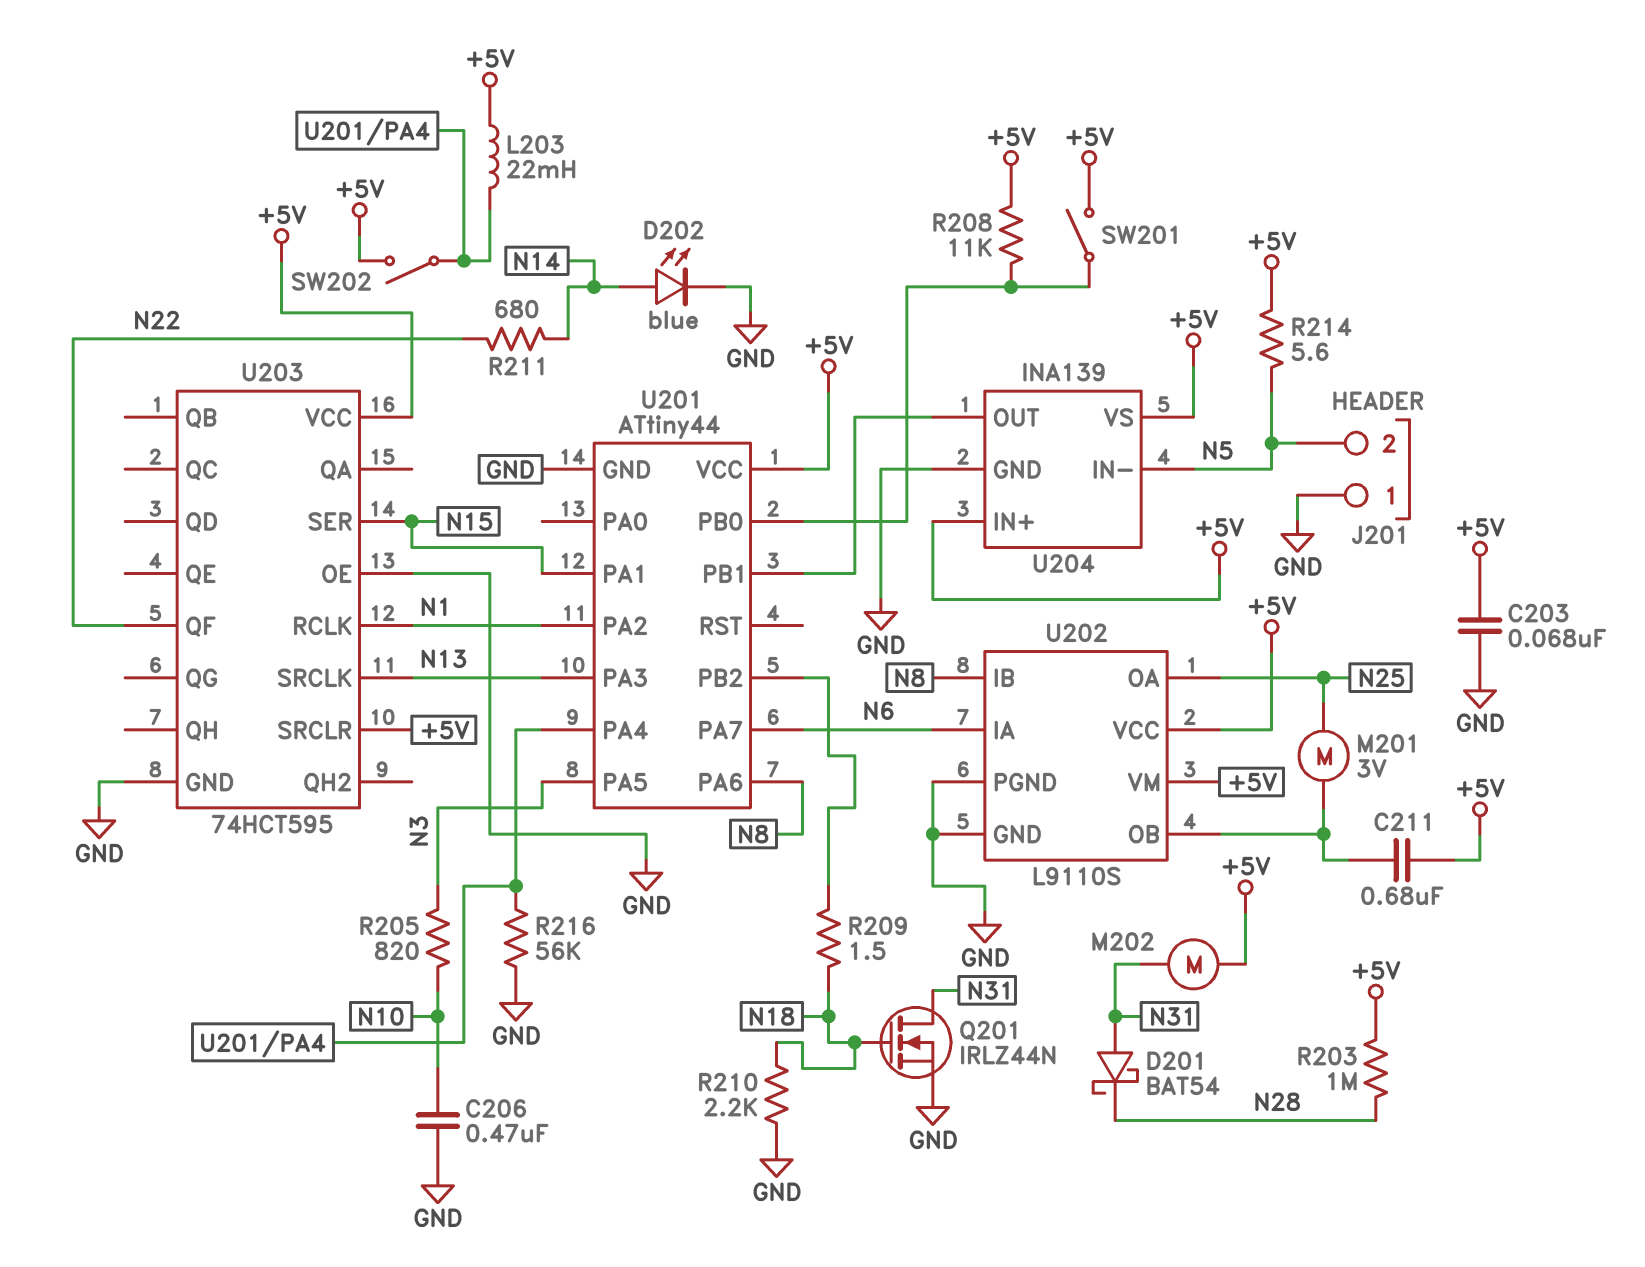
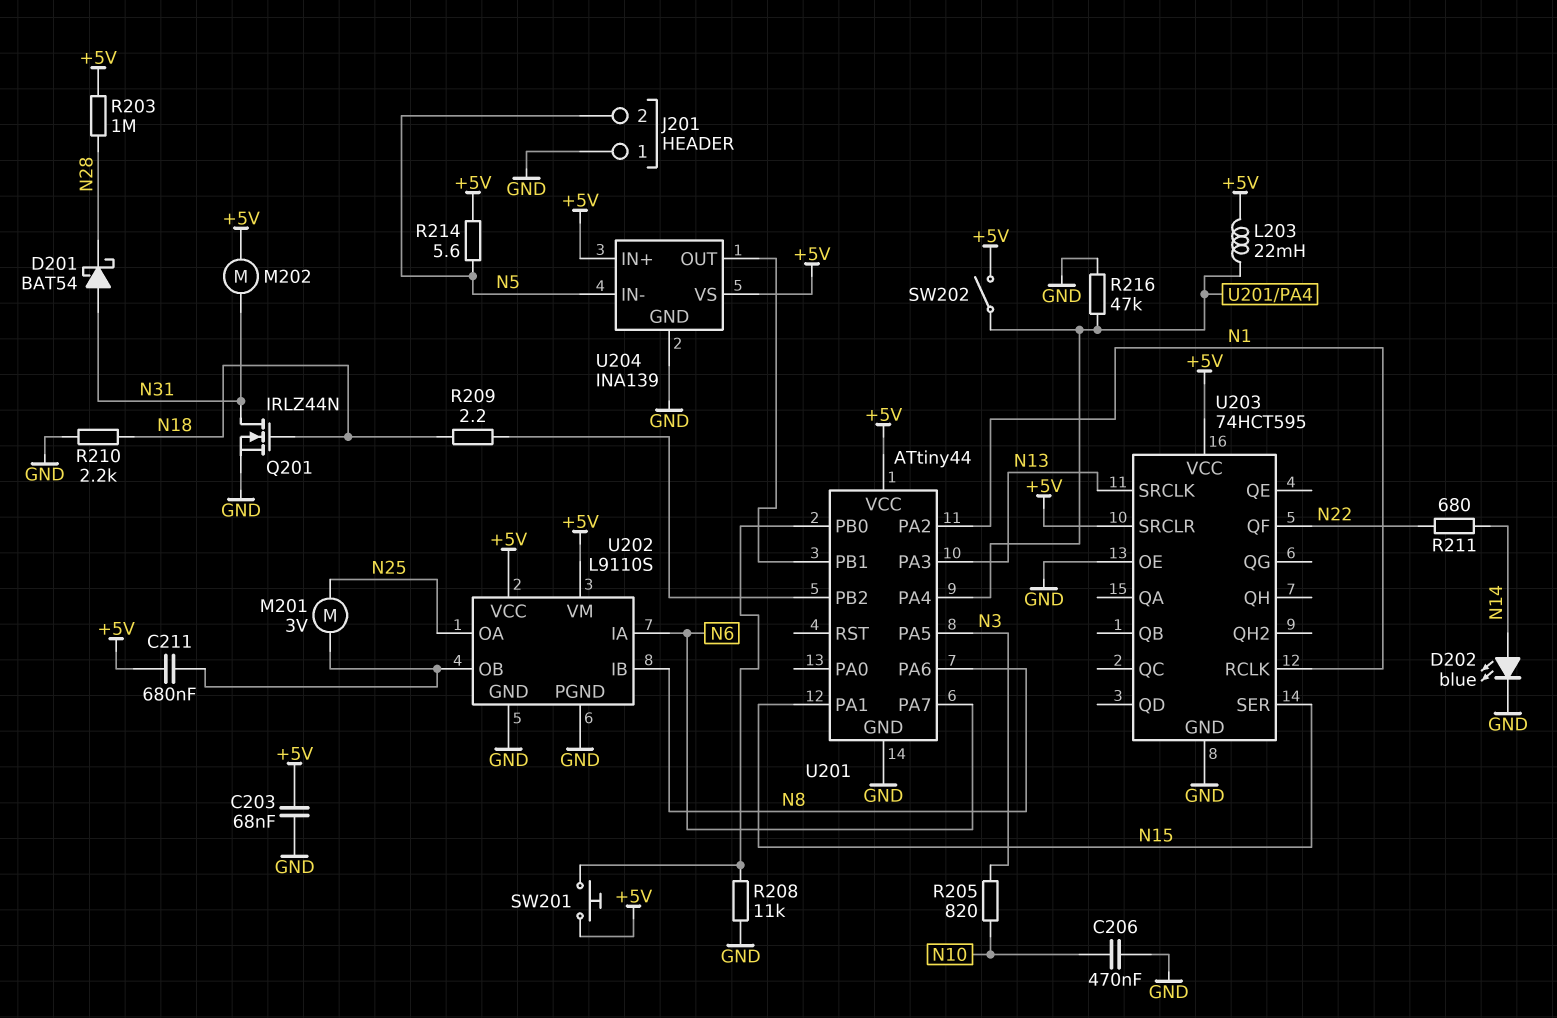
R208: 11k (+5V, U201/PB0) -> 11k (GND, U201/PB0)
R209: 1.5 (N18, U201/PB2) -> 2.2 (N18, U201/PB2)
R216: 56k (GND, U201/PA4) -> 47k (GND, U201/PA4)
SW201: switch (+5V, U201/PB0) -> button (+5V, U201/PB0)

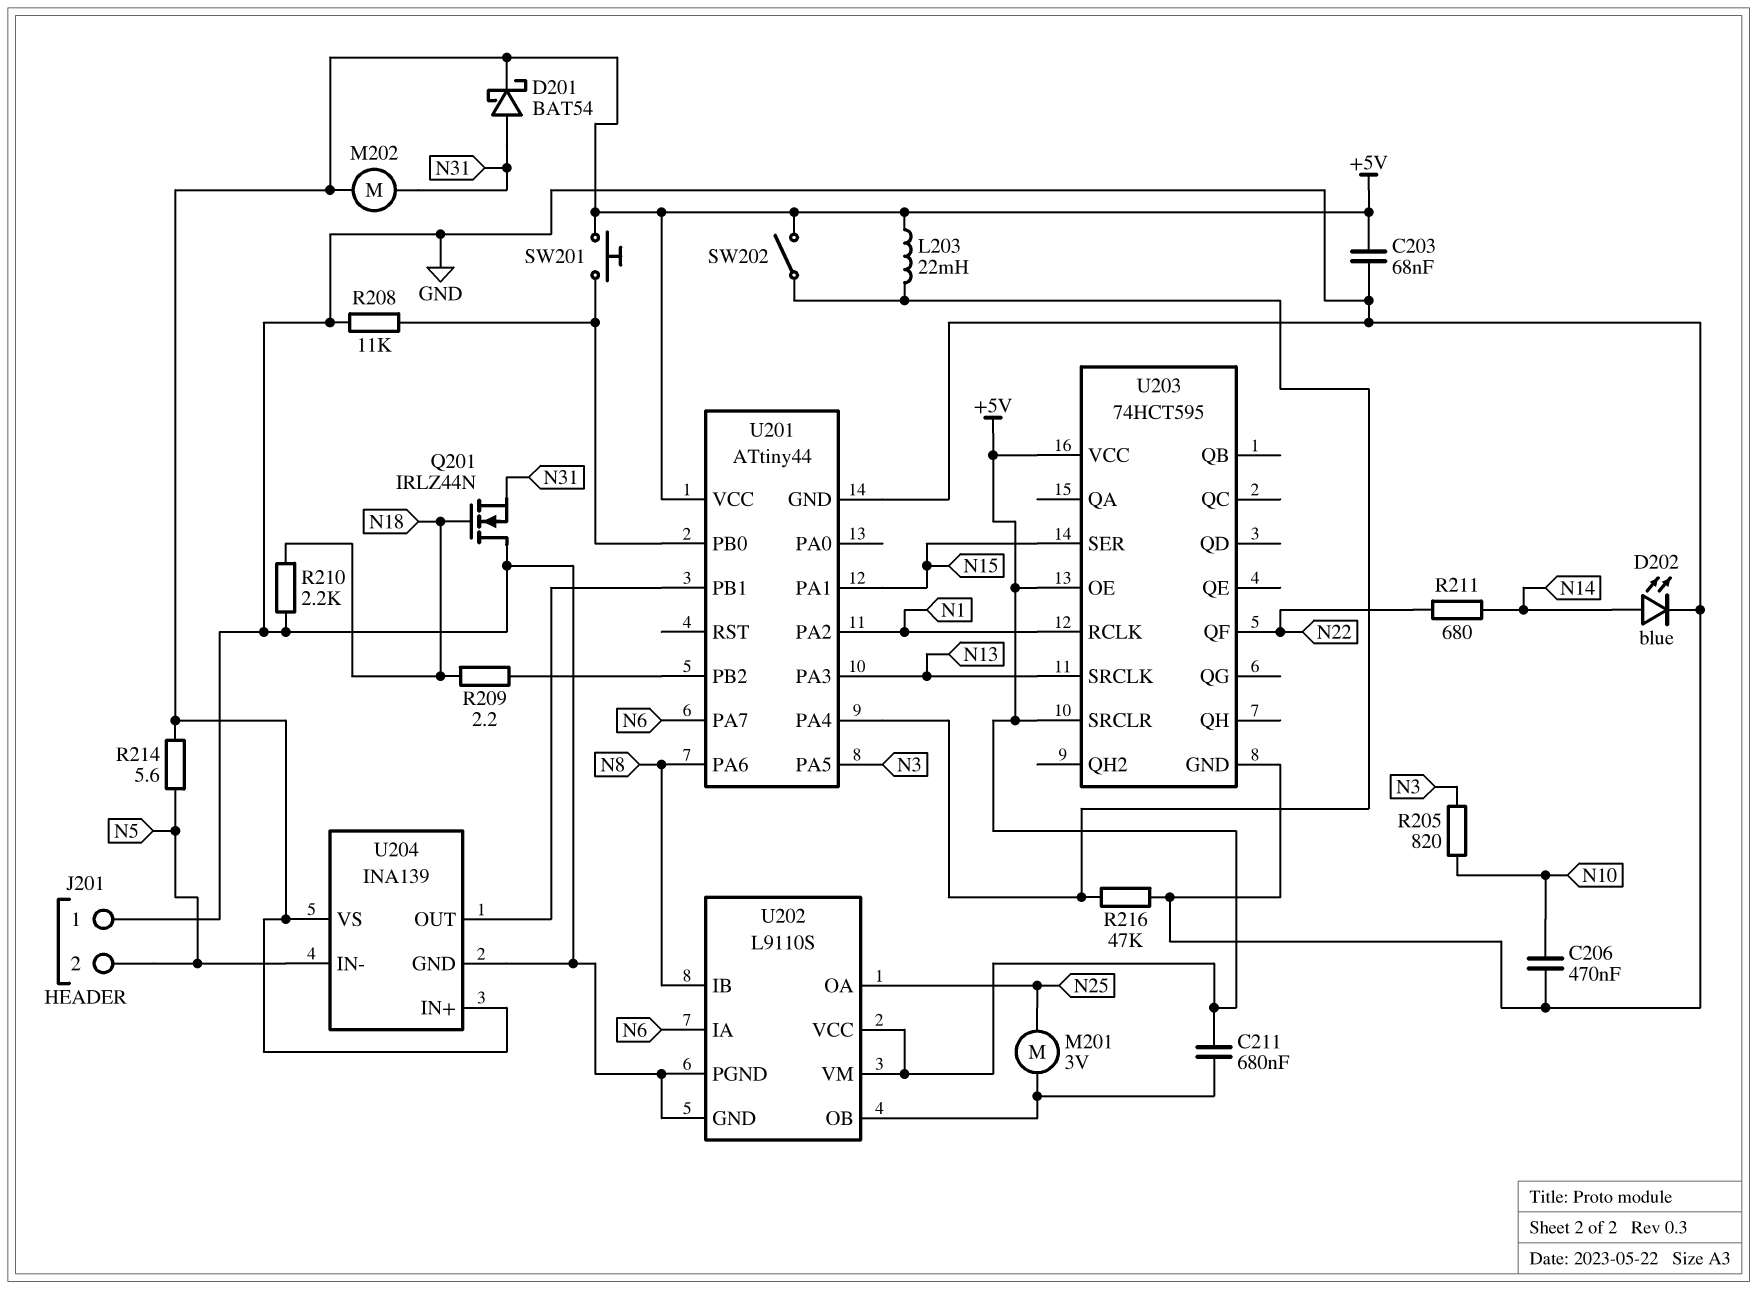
D201: schottky BAT54 (A N31, K N28) -> schottky BAT54 (A N31, K +5V)
Q201: NMOS IRLZ44N (G N18, D N31, S GND) -> NMOS IRLZ44N (G N18, D GND, S N31)
R203: 1M (+5V, N28) -> none
U203 pin OE: GND -> +5V

